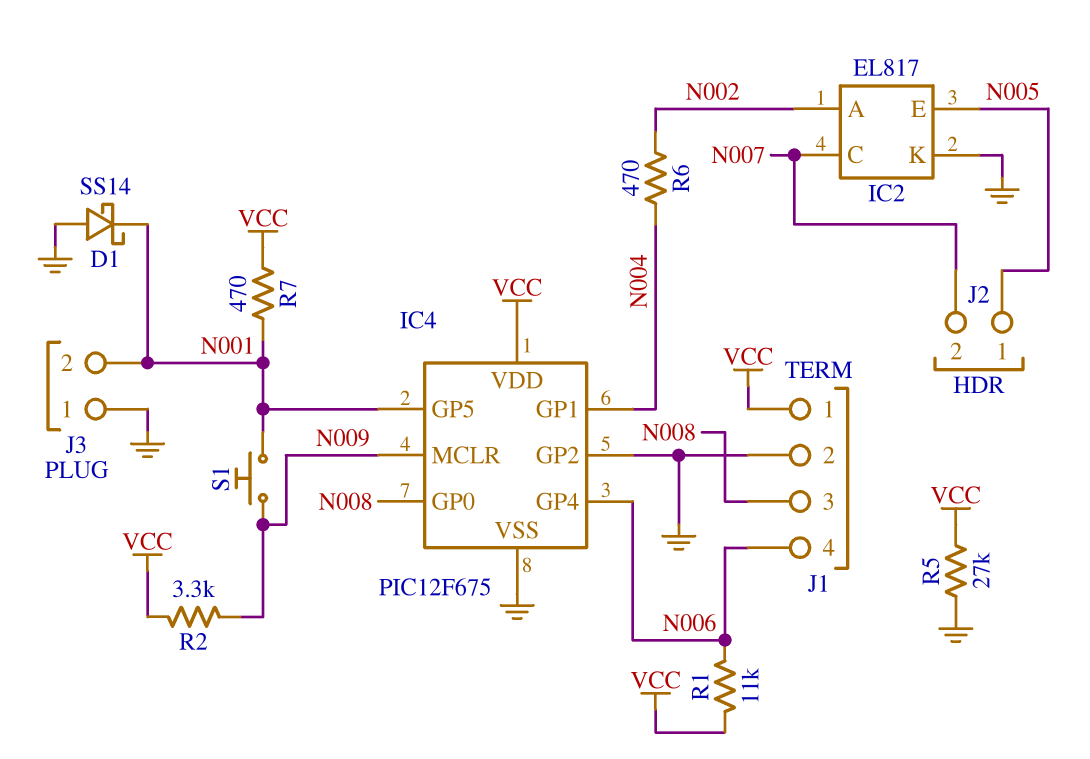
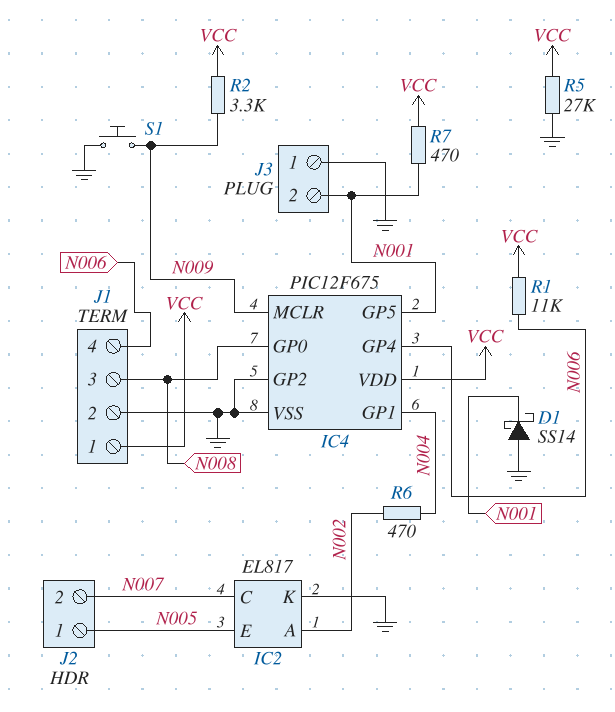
S1: button (N001, N009) -> button (GND, N009)

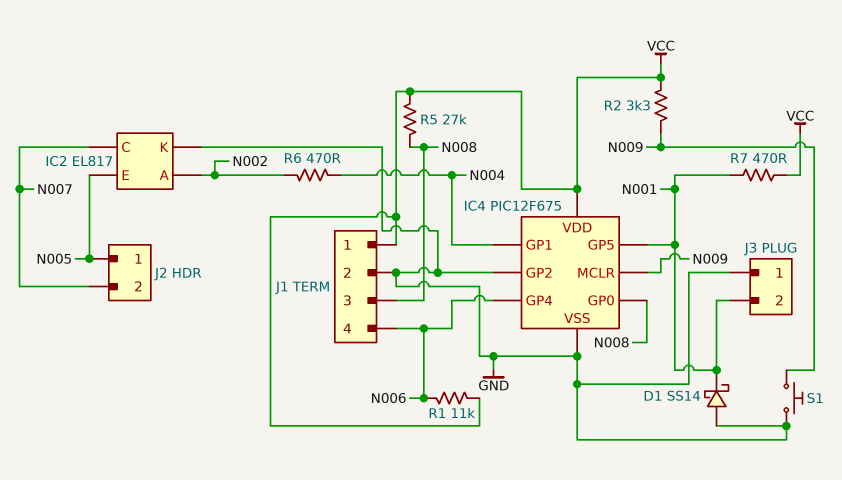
R5: 27k (GND, VCC) -> 27k (N008, VCC)

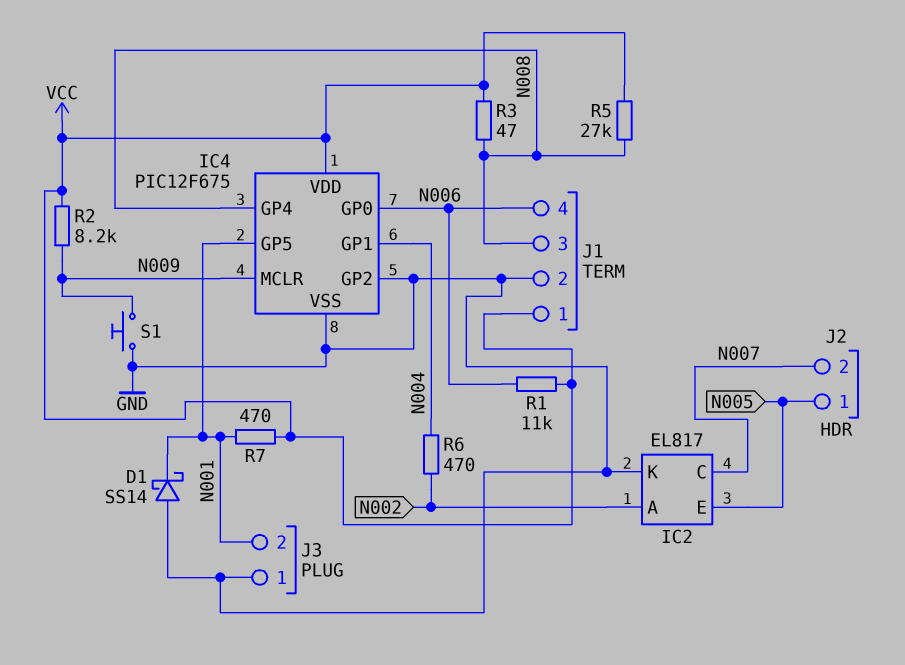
IC4 pin GP0: N008 -> N006
IC4 pin GP4: N006 -> N008
R2: 3.3k (N009, VCC) -> 8.2k (N009, VCC)
R3: none -> 47 (N008, VCC)

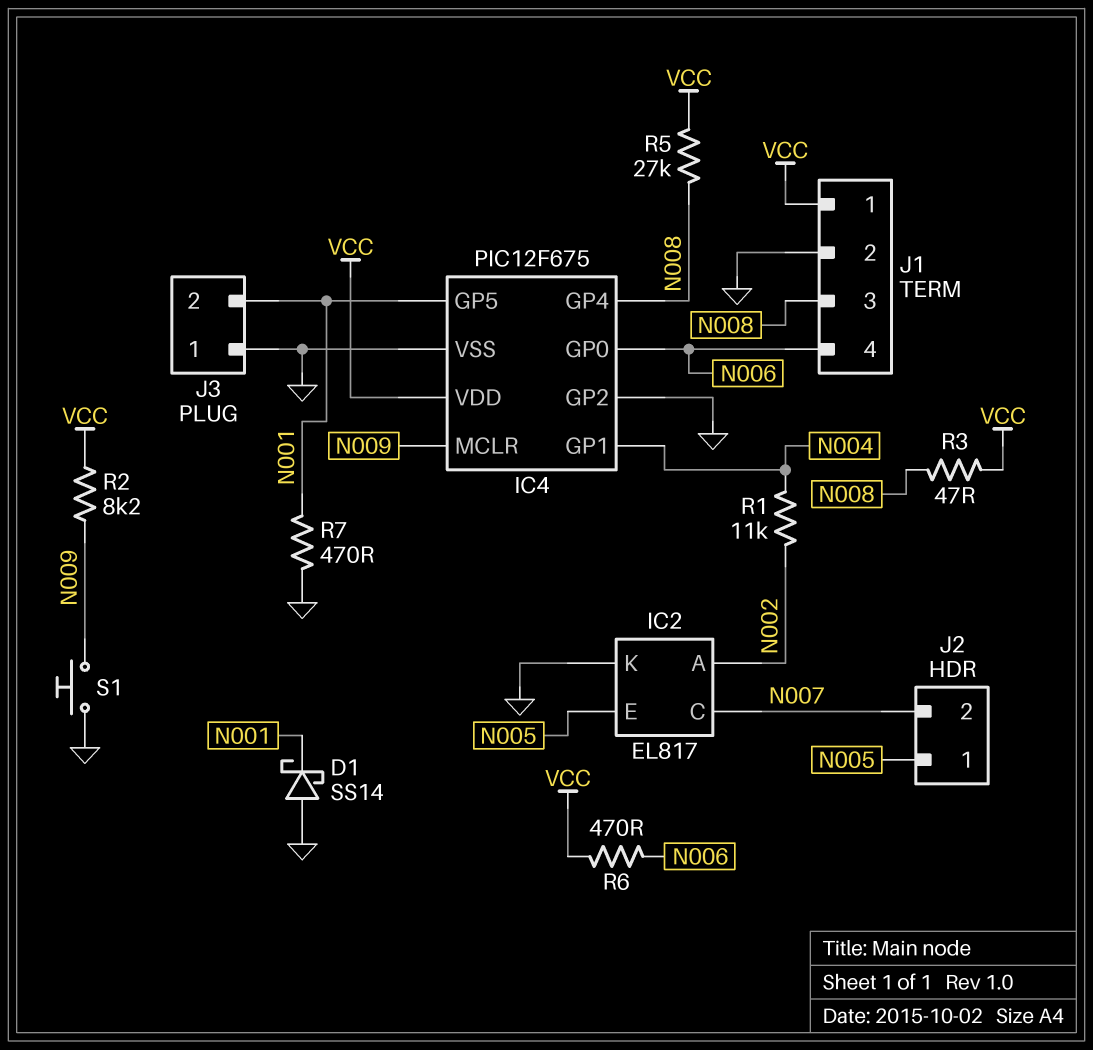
R1: 11k (N006, VCC) -> 11k (N002, N004)
R6: 470 (N002, N004) -> 470 (N006, VCC)
R7: 470 (N001, VCC) -> 470 (GND, N001)

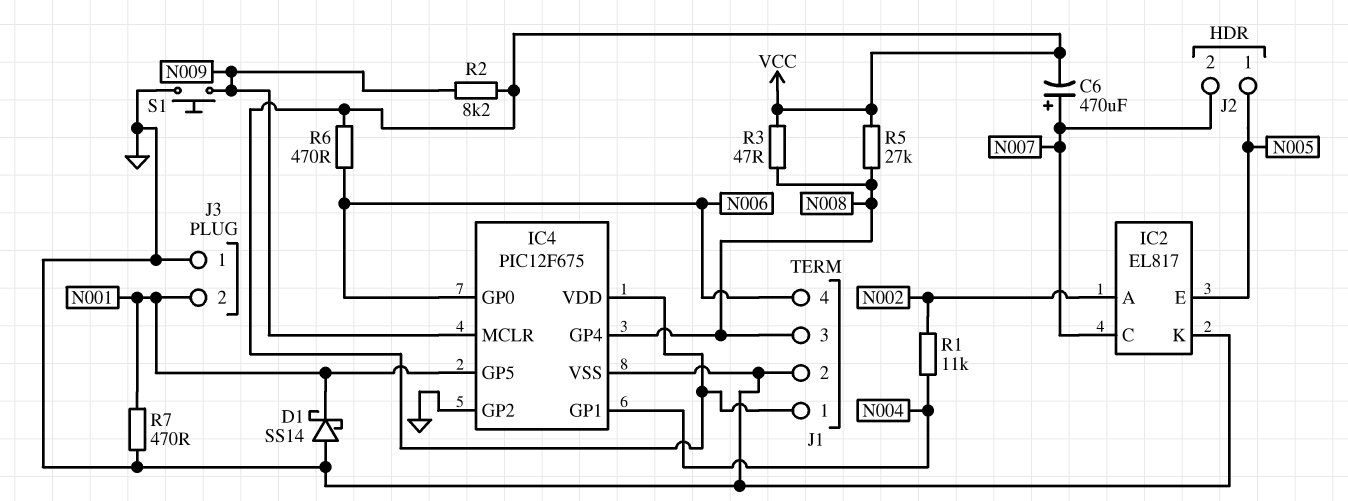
C6: none -> 470uF (plus N007, minus VCC)

